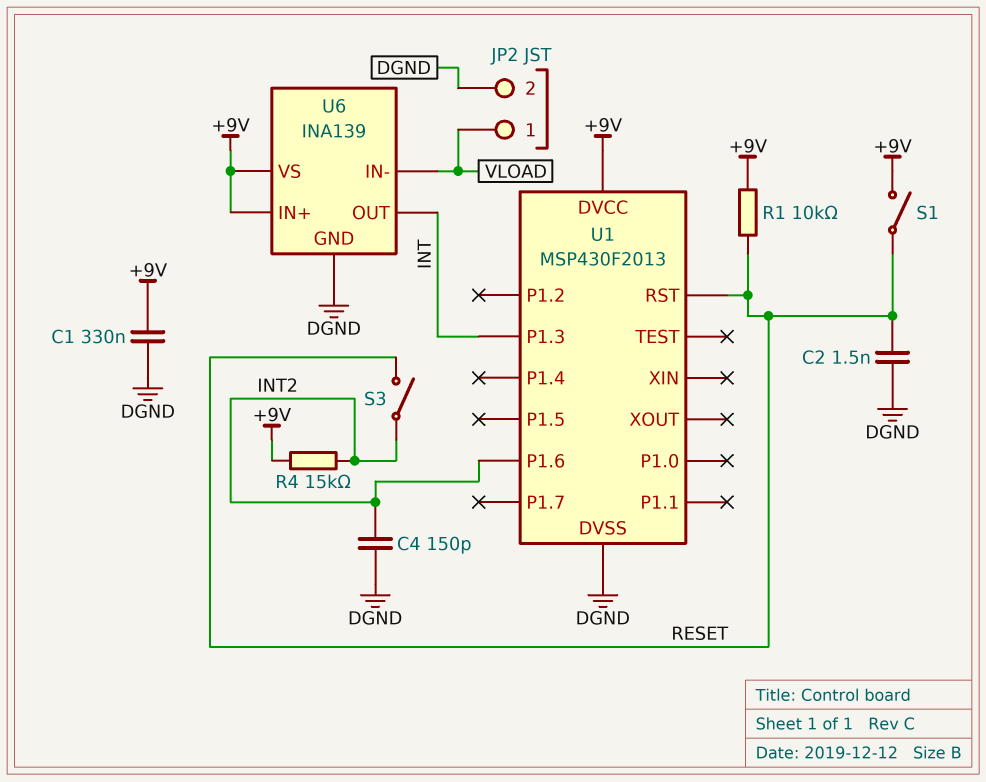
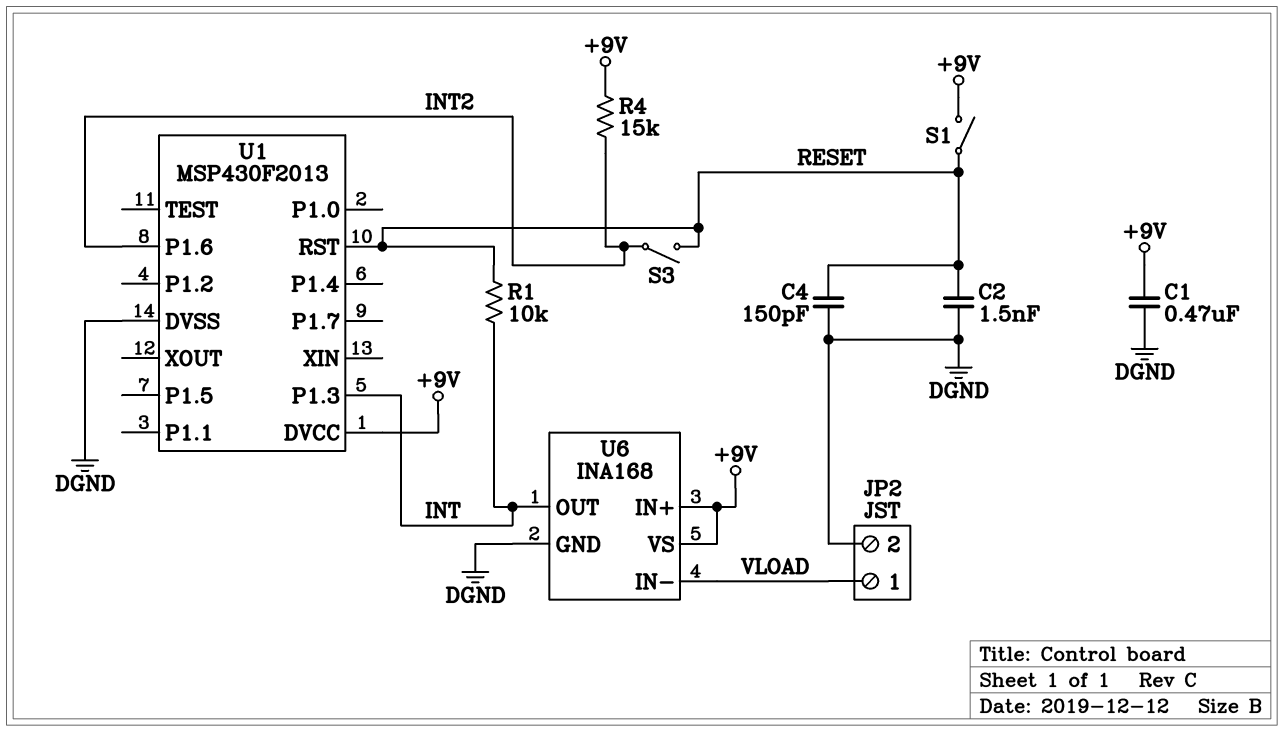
C1: 330nF (+9V, DGND) -> 470nF (+9V, DGND)
C4: 150pF (DGND, INT2) -> 150pF (DGND, RESET)
R1: 10k (+9V, RESET) -> 10k (INT, RESET)
U6: INA139 -> INA168

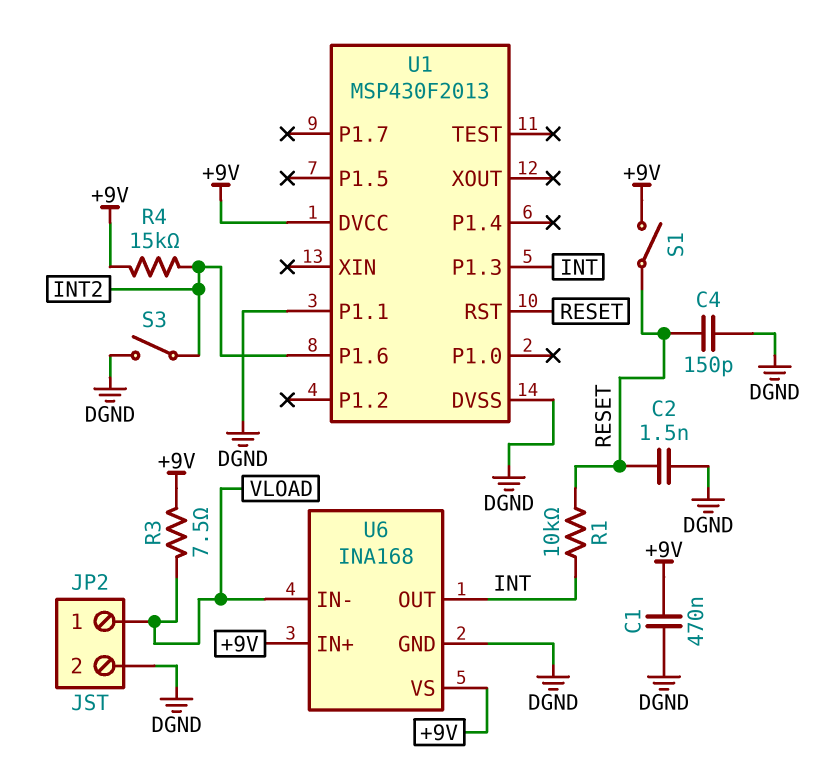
R3: none -> 7.5 (+9V, VLOAD)
S3: switch (INT2, RESET) -> switch (DGND, INT2)
U1 pin P1.1: none -> DGND

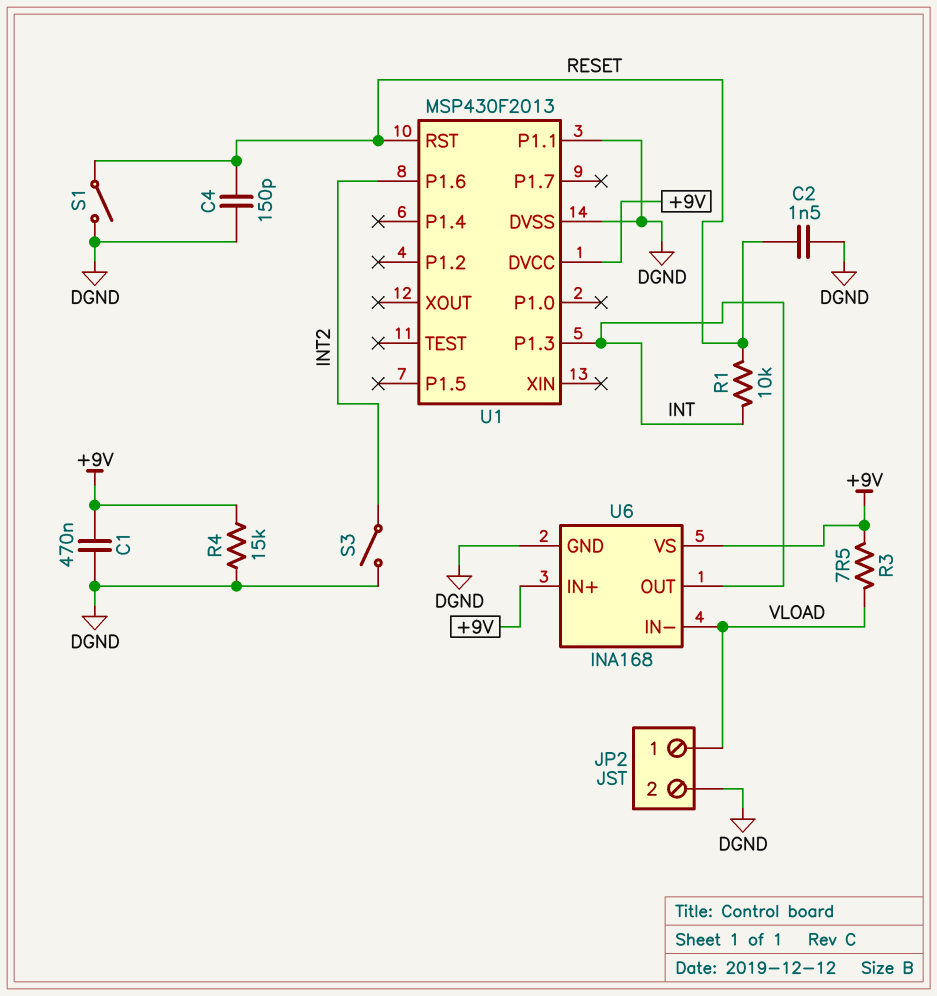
R4: 15k (+9V, INT2) -> 15k (+9V, DGND)
S1: switch (+9V, RESET) -> switch (DGND, RESET)

